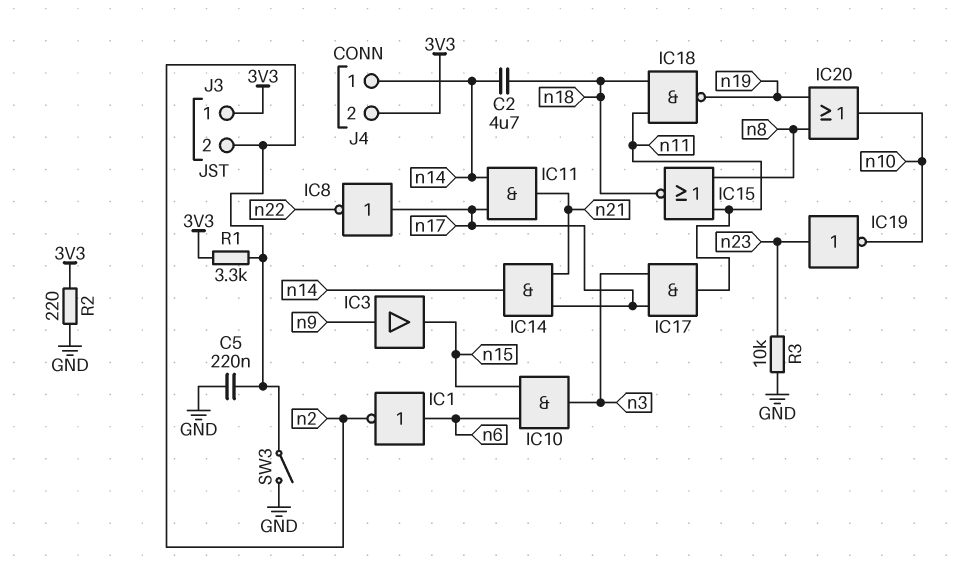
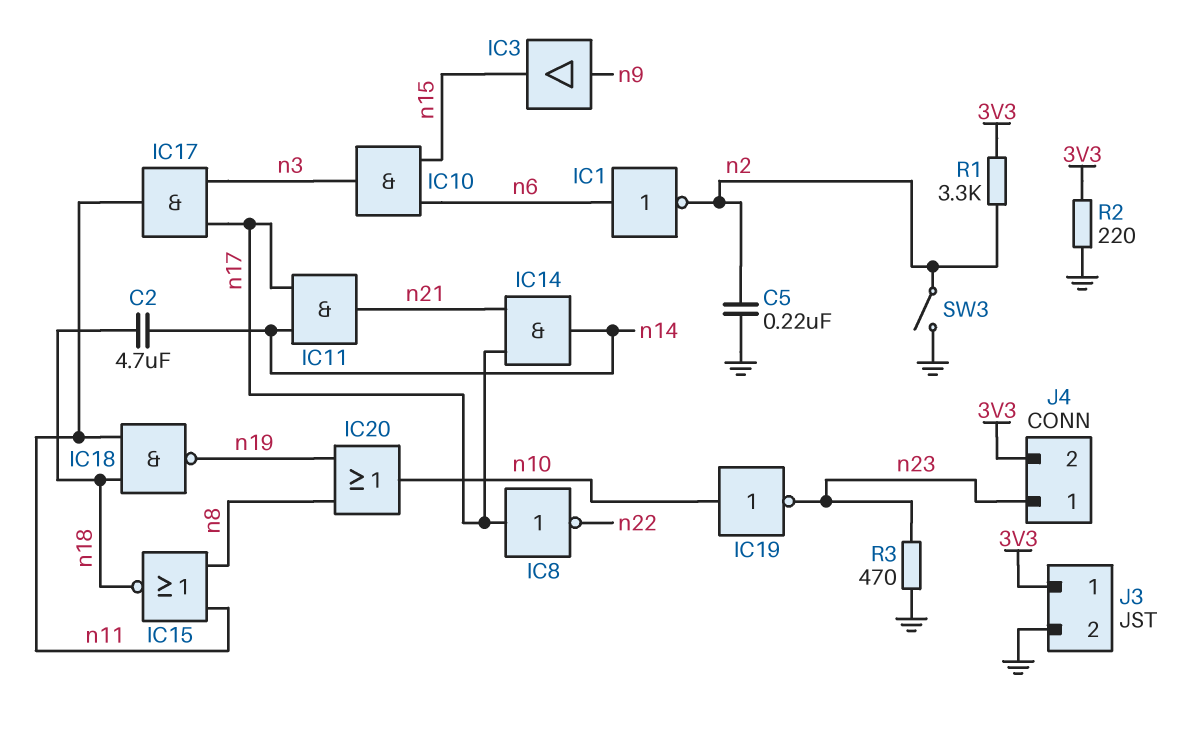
IC19: NOT (in n23, out n10) -> NOT (in n10, out n23)
J3 pin 2: n2 -> GND
J4 pin 1: n14 -> n23
R3: 10k (GND, n23) -> 470 (GND, n23)

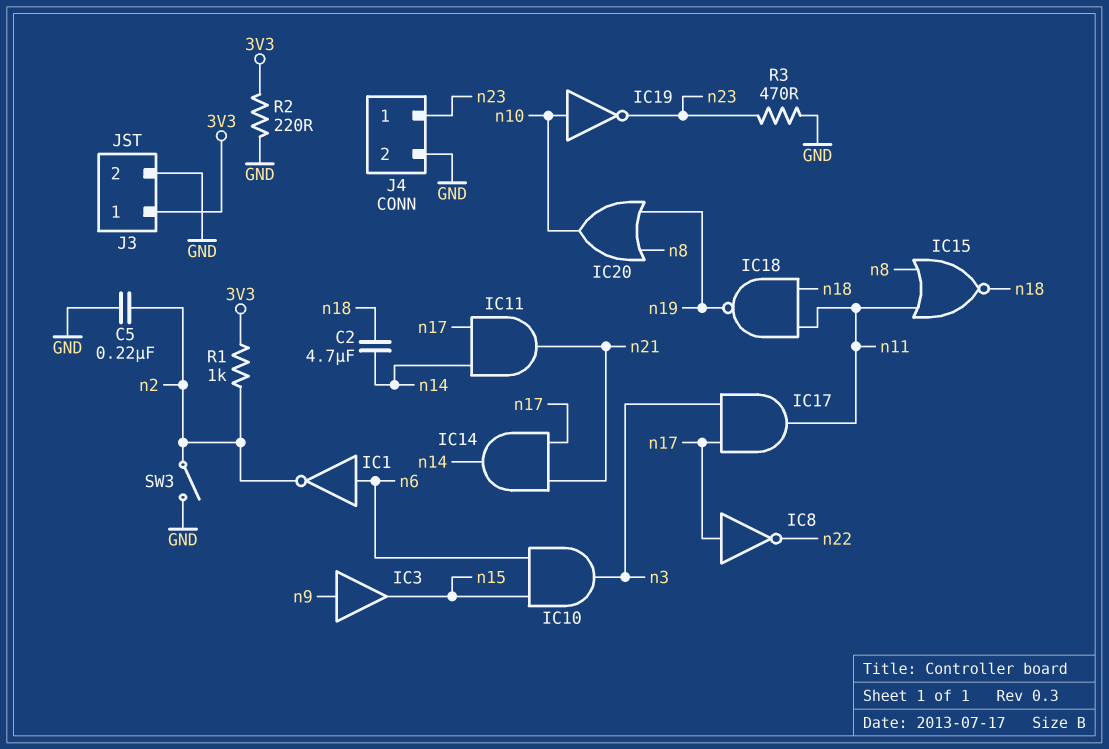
J4 pin 2: 3V3 -> GND
R1: 3.3k (3V3, n2) -> 1k (3V3, n2)

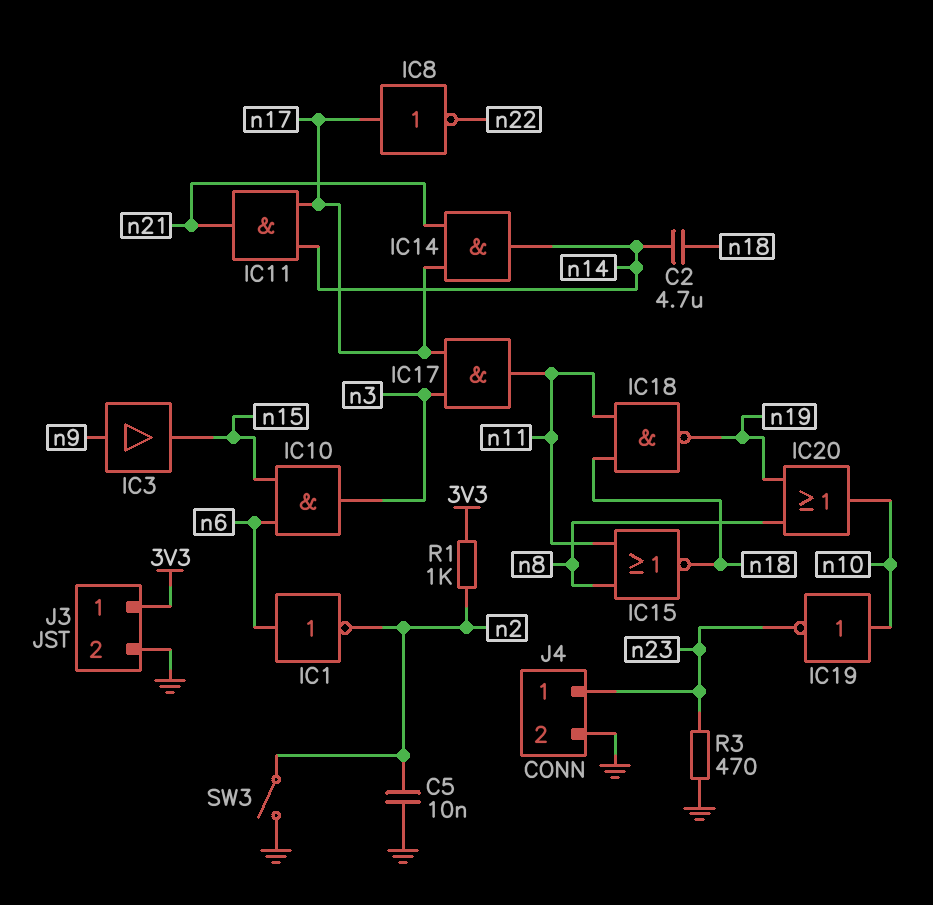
C5: 220nF (GND, n2) -> 10nF (GND, n2)
R2: 220 (3V3, GND) -> none

